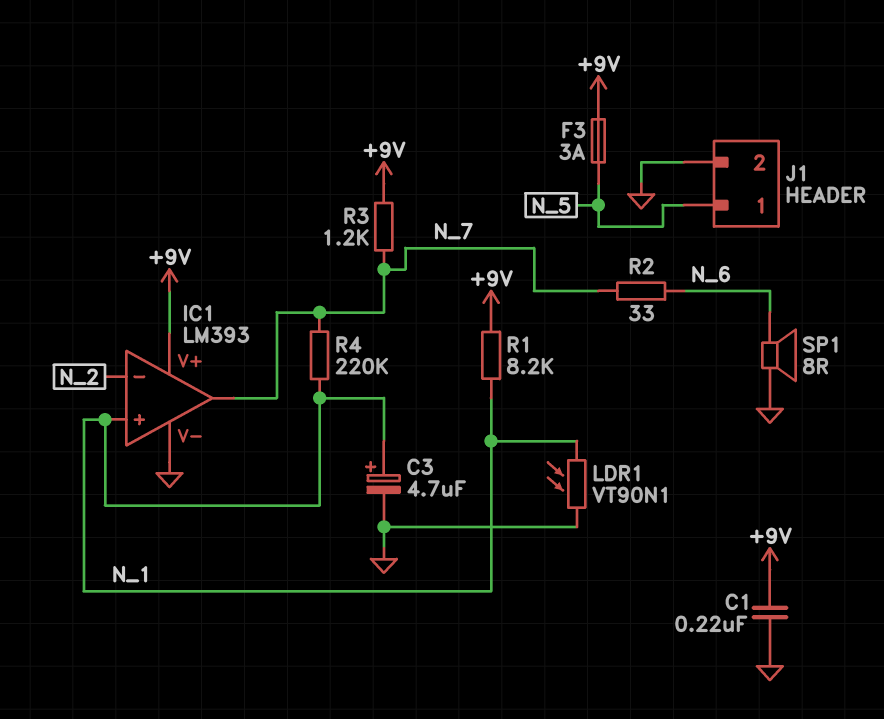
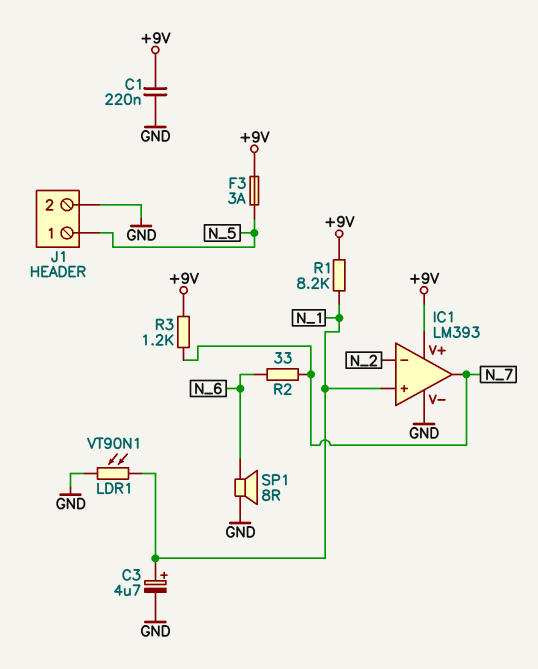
R4: 220k (N_1, N_7) -> none

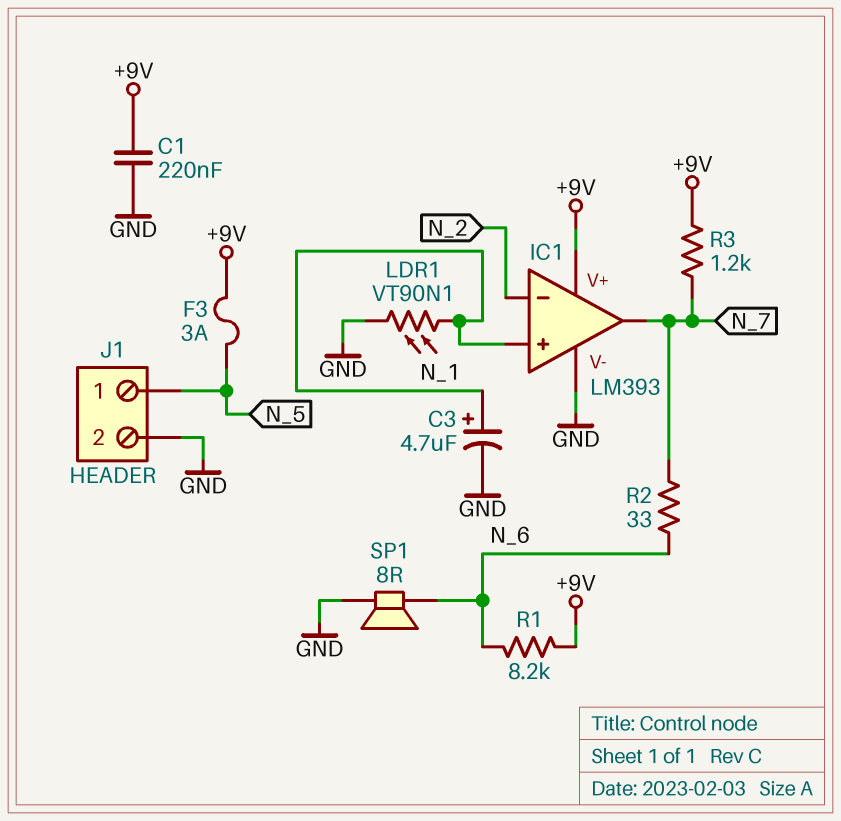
R1: 8.2k (+9V, N_1) -> 8.2k (+9V, N_6)

